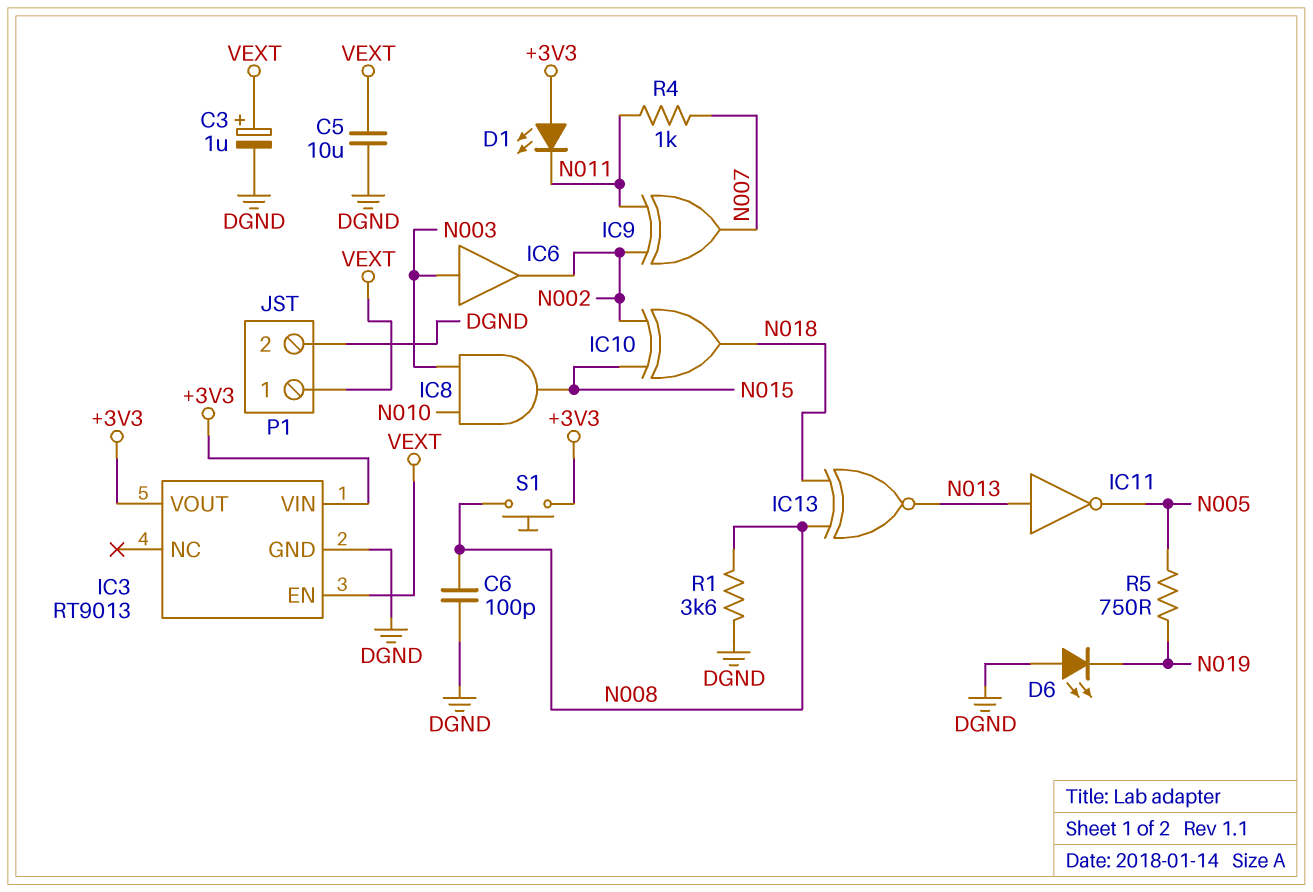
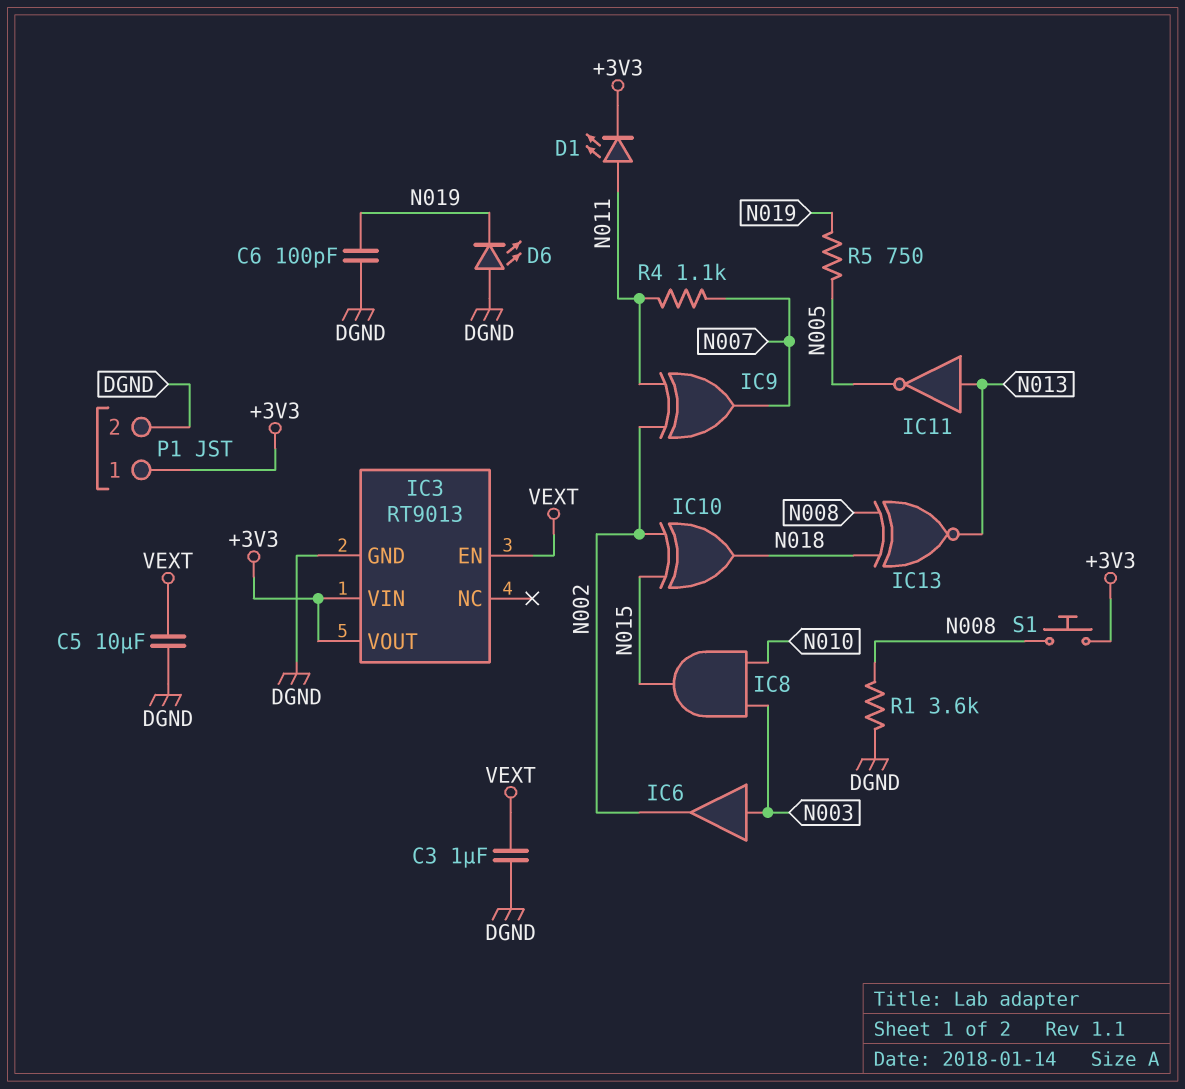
C3: 1uF (plus VEXT, minus DGND) -> 1uF (DGND, VEXT)
C6: 100pF (DGND, N008) -> 100pF (DGND, N019)
D1: LED (A +3V3, K N011) -> LED (A N011, K +3V3)
P1 pin 1: VEXT -> +3V3
R4: 1k (N007, N011) -> 1.1k (N007, N011)

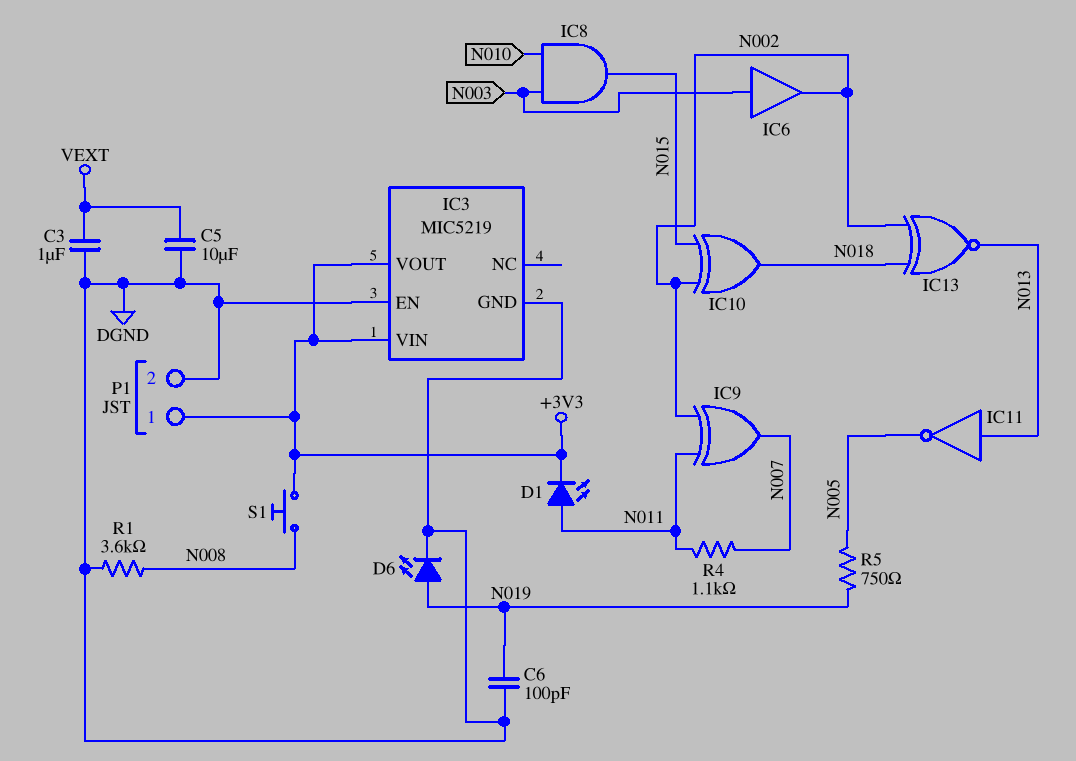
D6: LED (A DGND, K N019) -> LED (A N019, K DGND)
IC3: RT9013 -> MIC5219
IC3 pin EN: VEXT -> DGND
IC13: XNOR (in N008, in N018, out N013) -> XNOR (in N002, in N018, out N013)

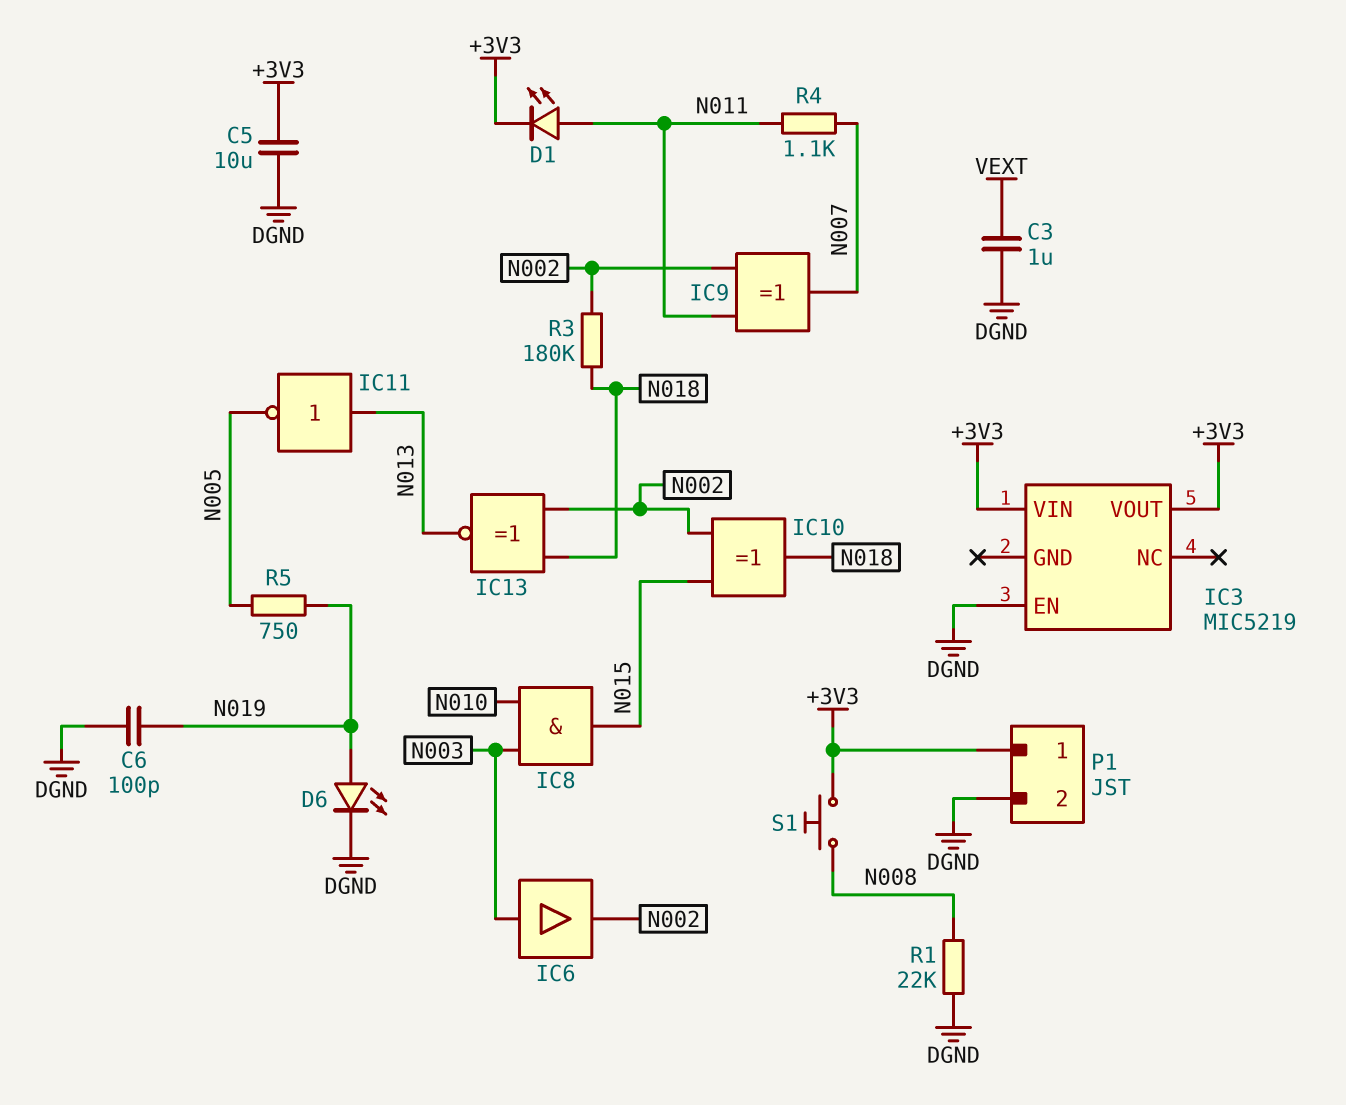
C5: 10uF (DGND, VEXT) -> 10uF (+3V3, DGND)
IC3 pin GND: DGND -> none
R1: 3.6k (DGND, N008) -> 22k (DGND, N008)
R3: none -> 180k (N002, N018)

